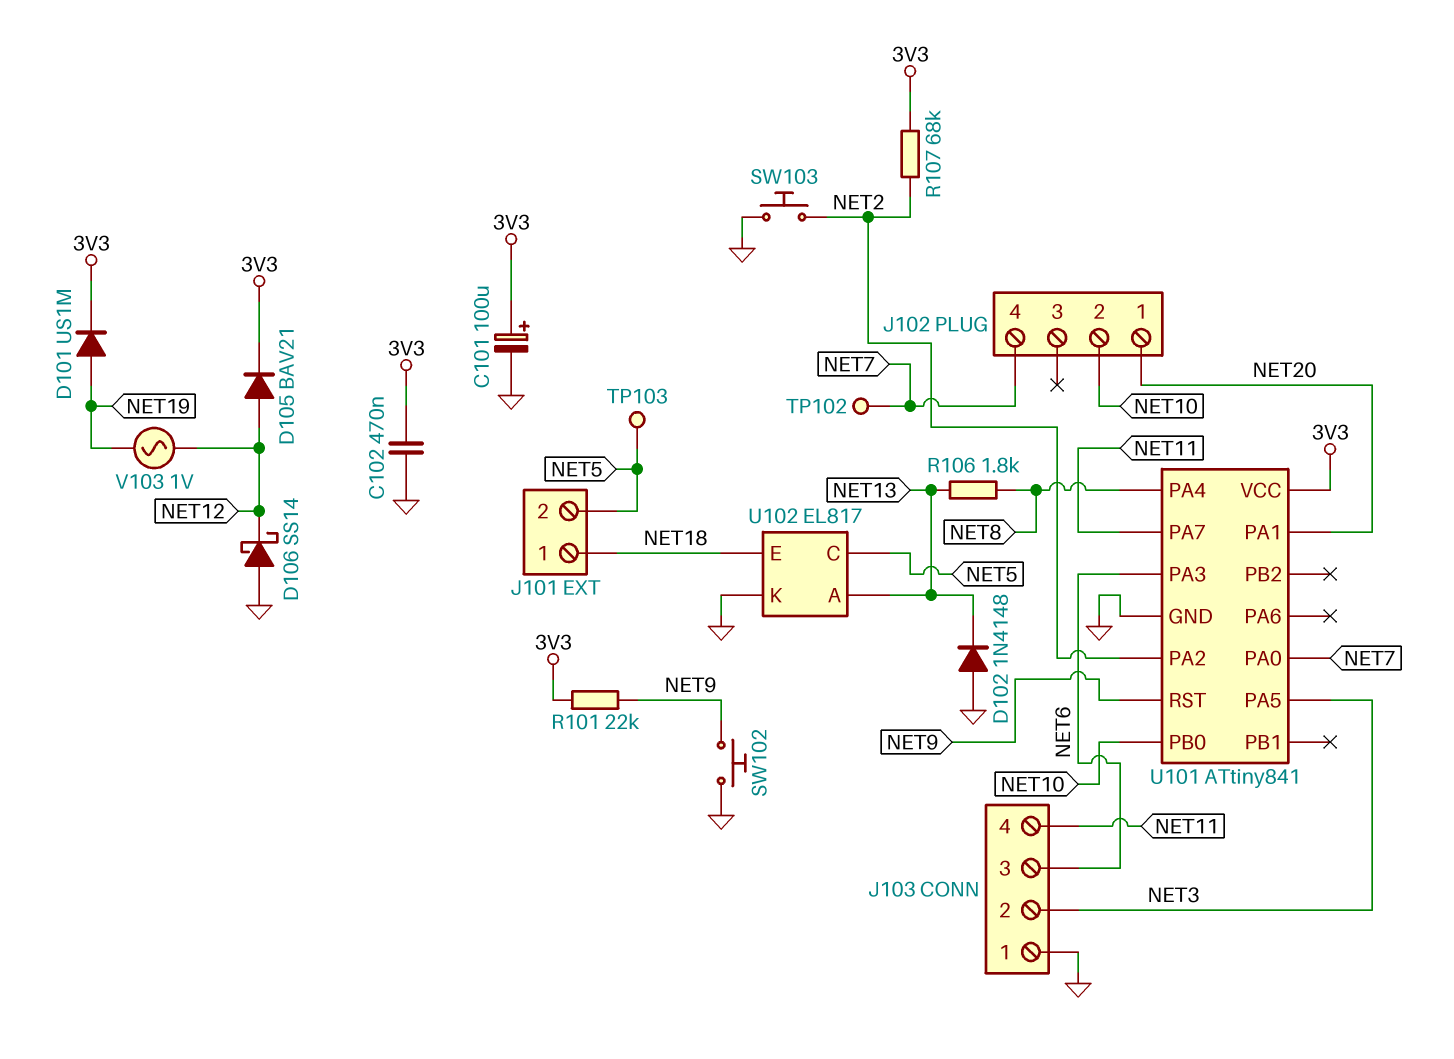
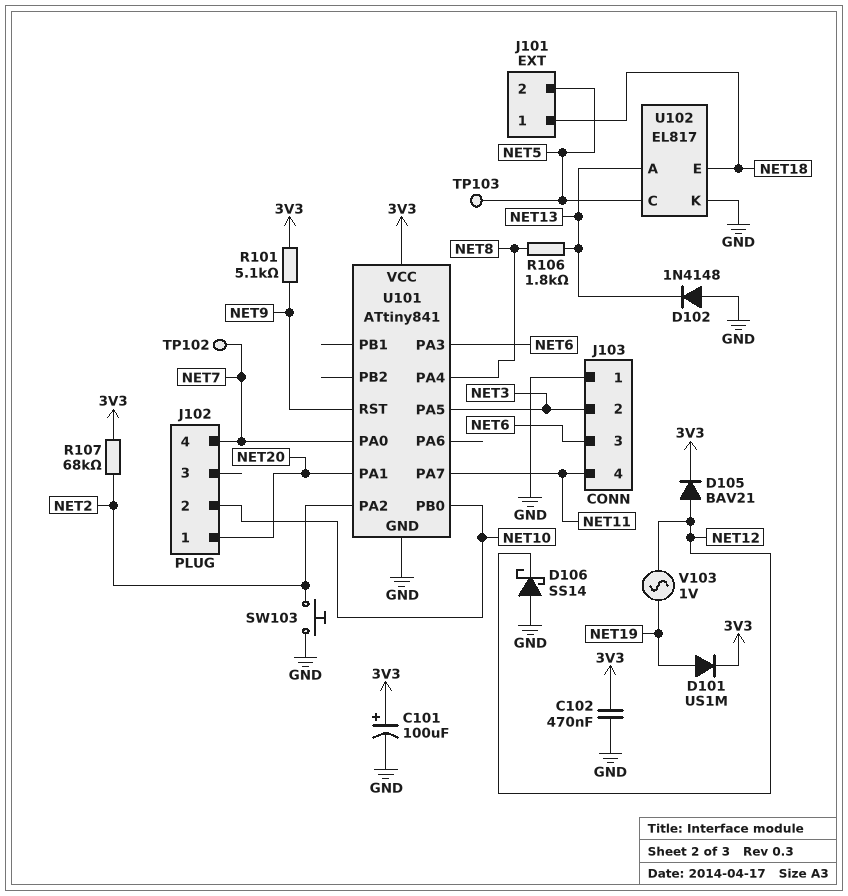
R101: 22k (3V3, NET9) -> 5.1k (3V3, NET9)
SW102: button (GND, NET9) -> none

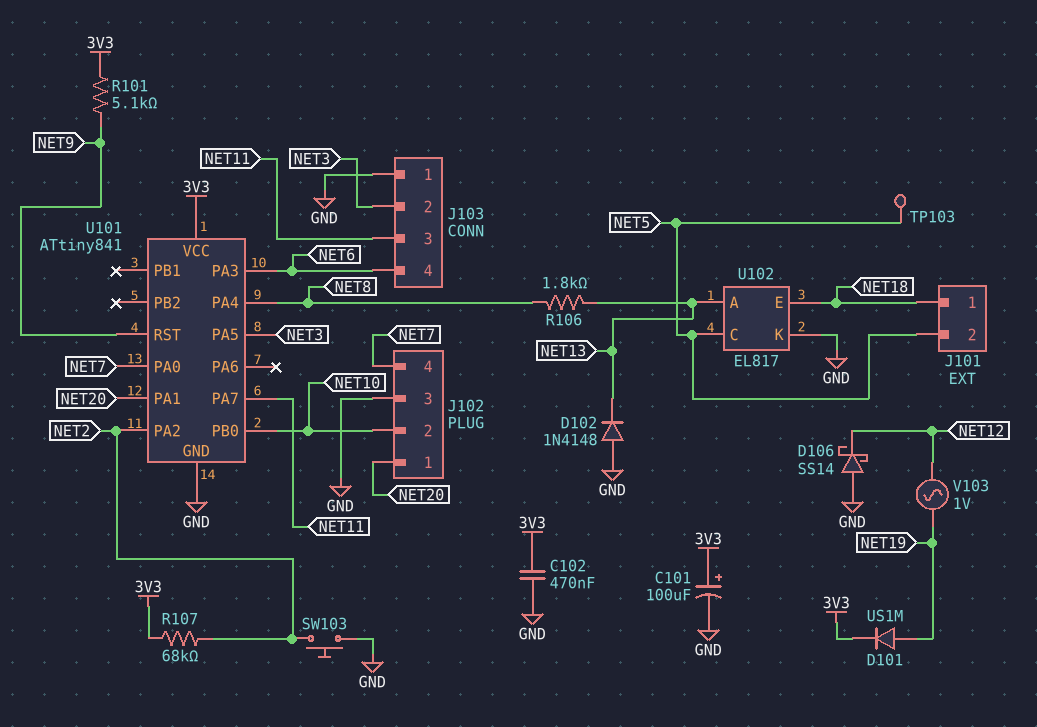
D105: diode BAV21 (A NET12, K 3V3) -> none
J102 pin 3: none -> GND
J103 pin 3: NET6 -> NET11
J103 pin 4: NET11 -> NET6
TP102: test point (NET7) -> none

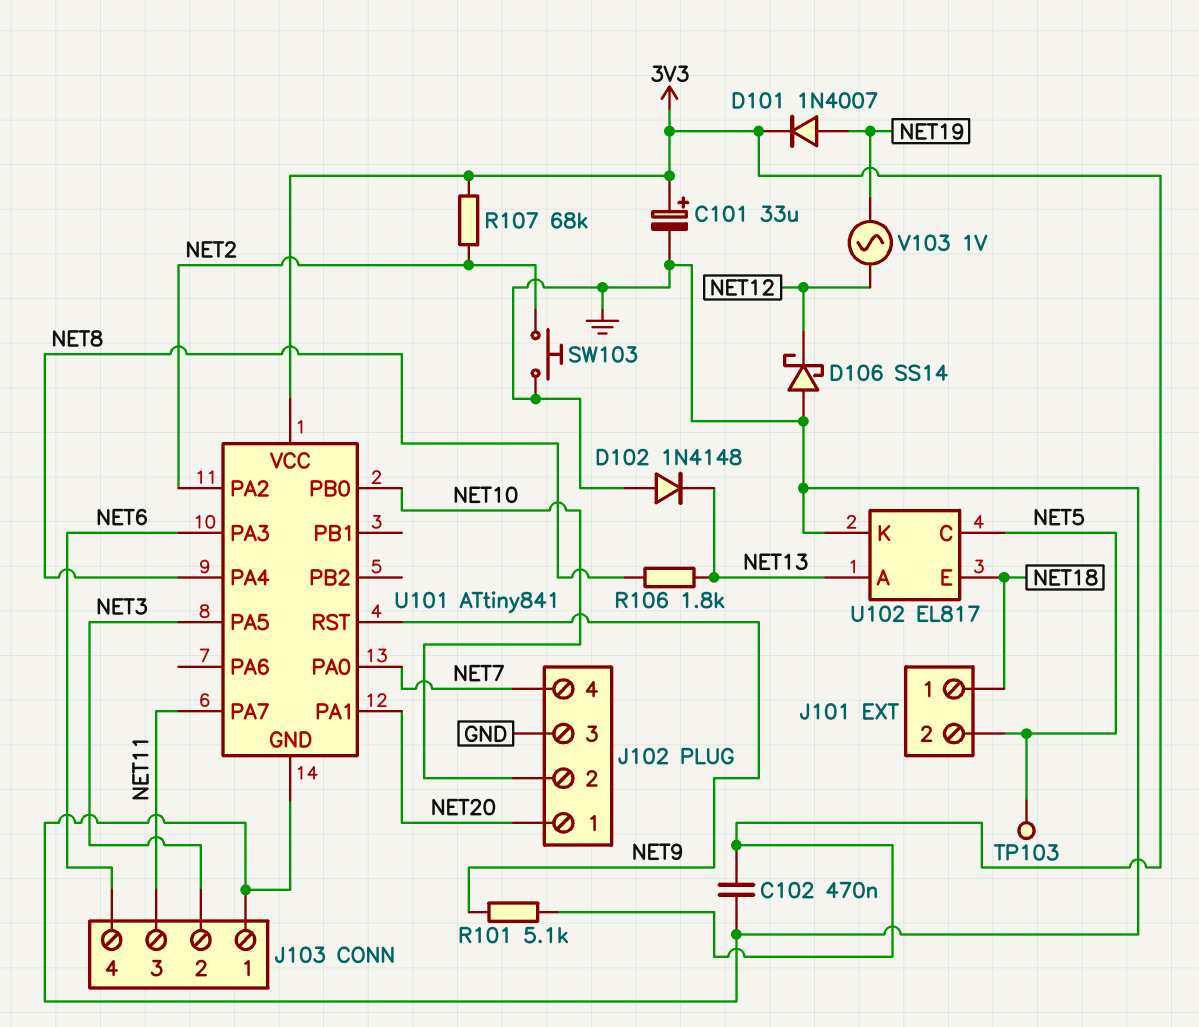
C101: 100uF (plus 3V3, minus GND) -> 33uF (plus 3V3, minus GND)
D101: diode US1M (A NET19, K 3V3) -> diode 1N4007 (A NET19, K 3V3)

